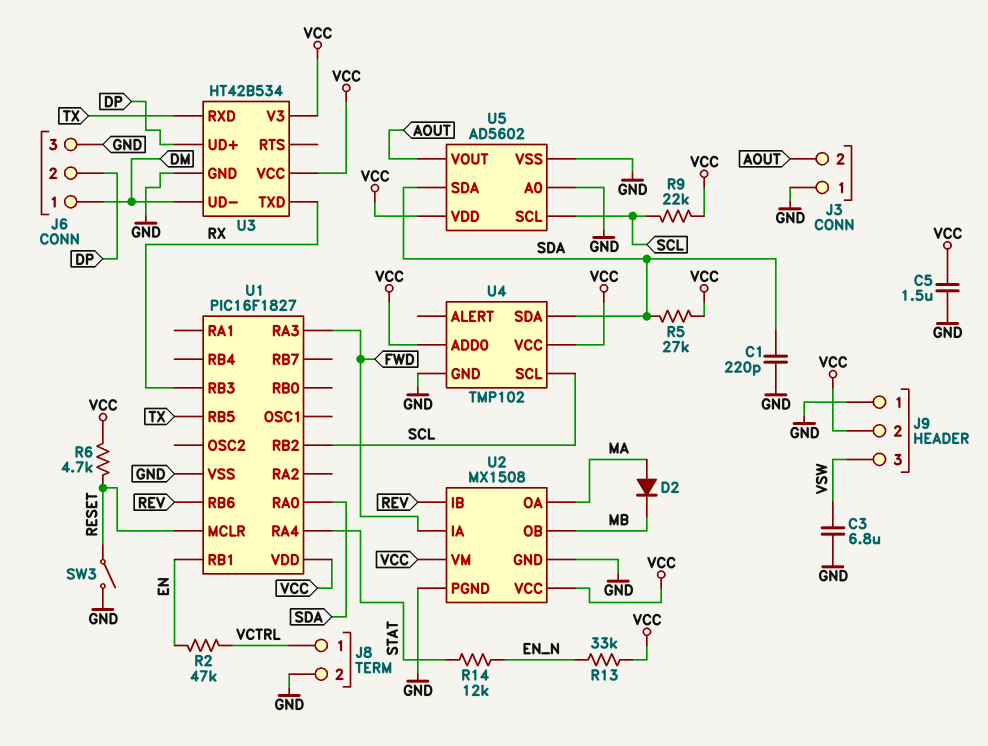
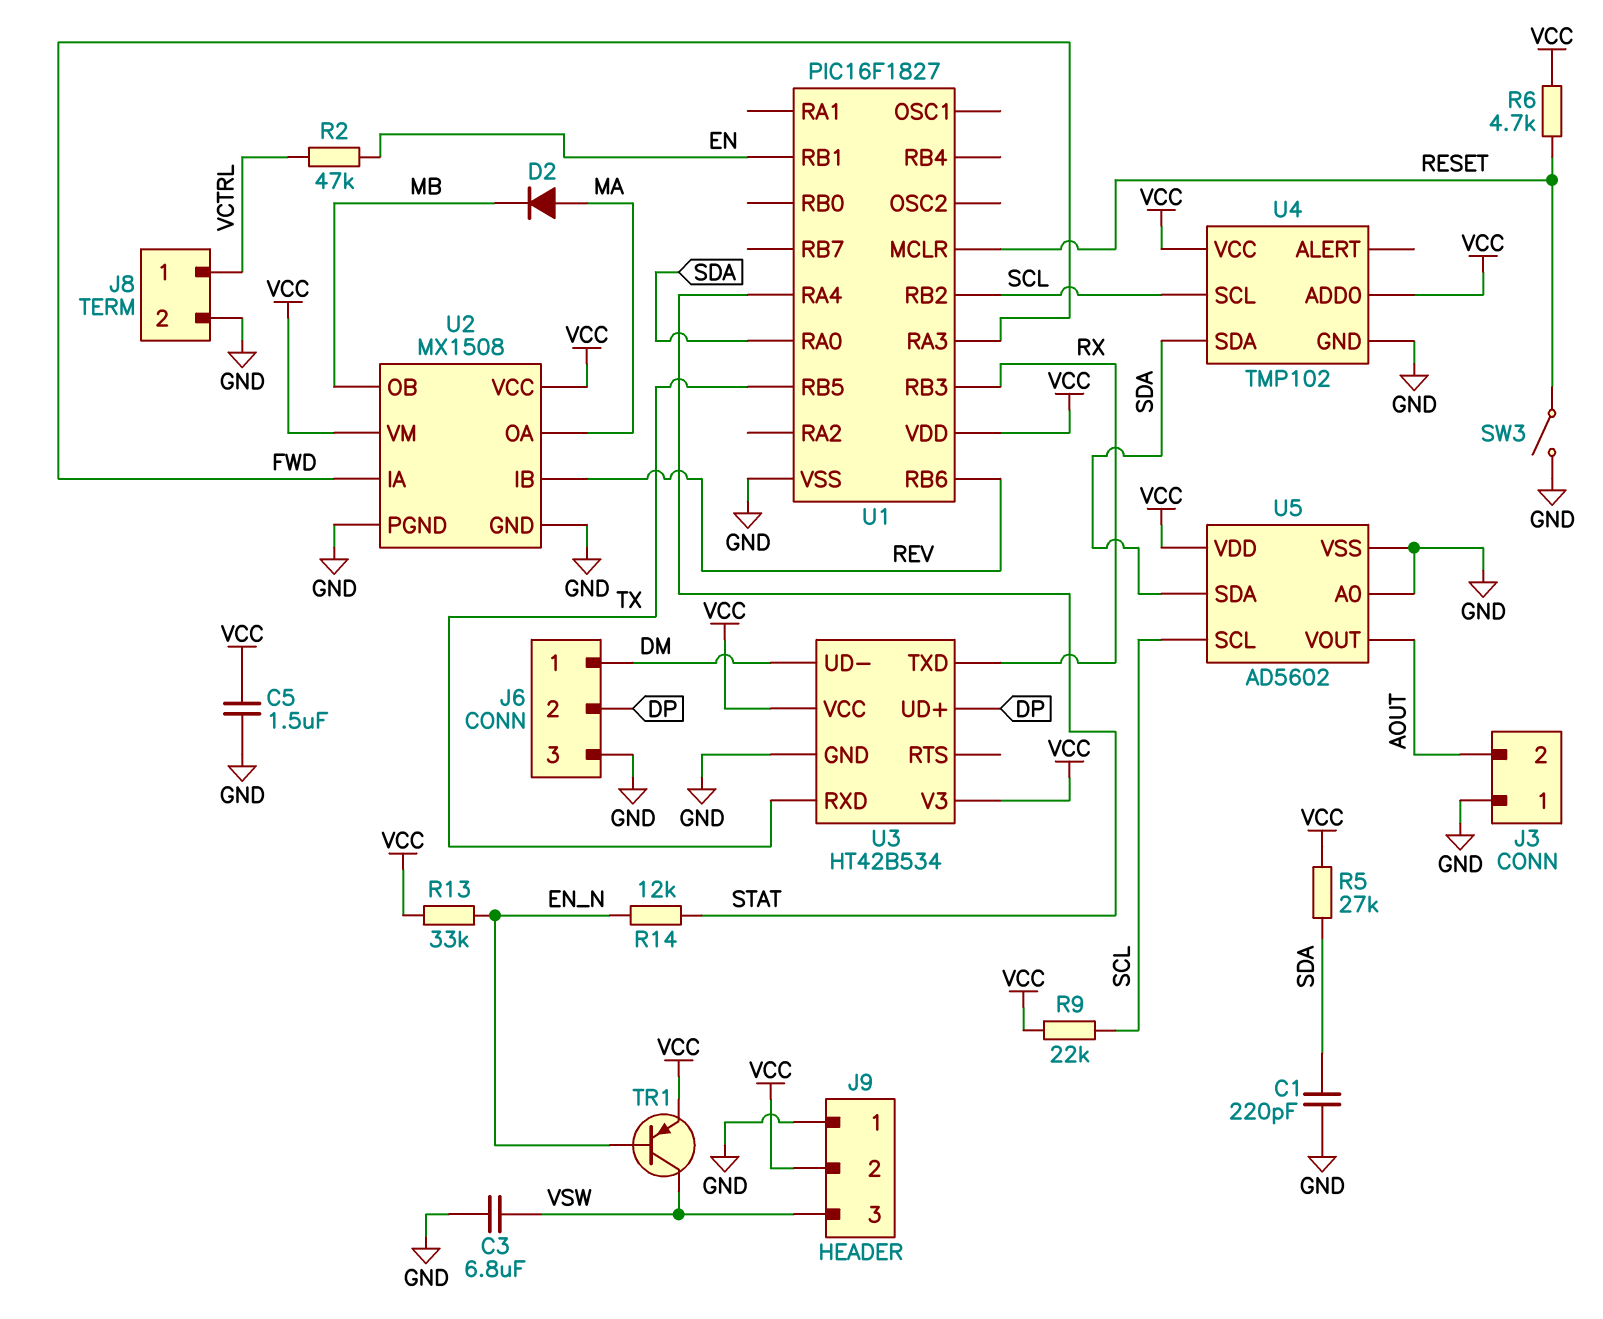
TR1: none -> PNP (B EN_N, C VSW, E VCC)

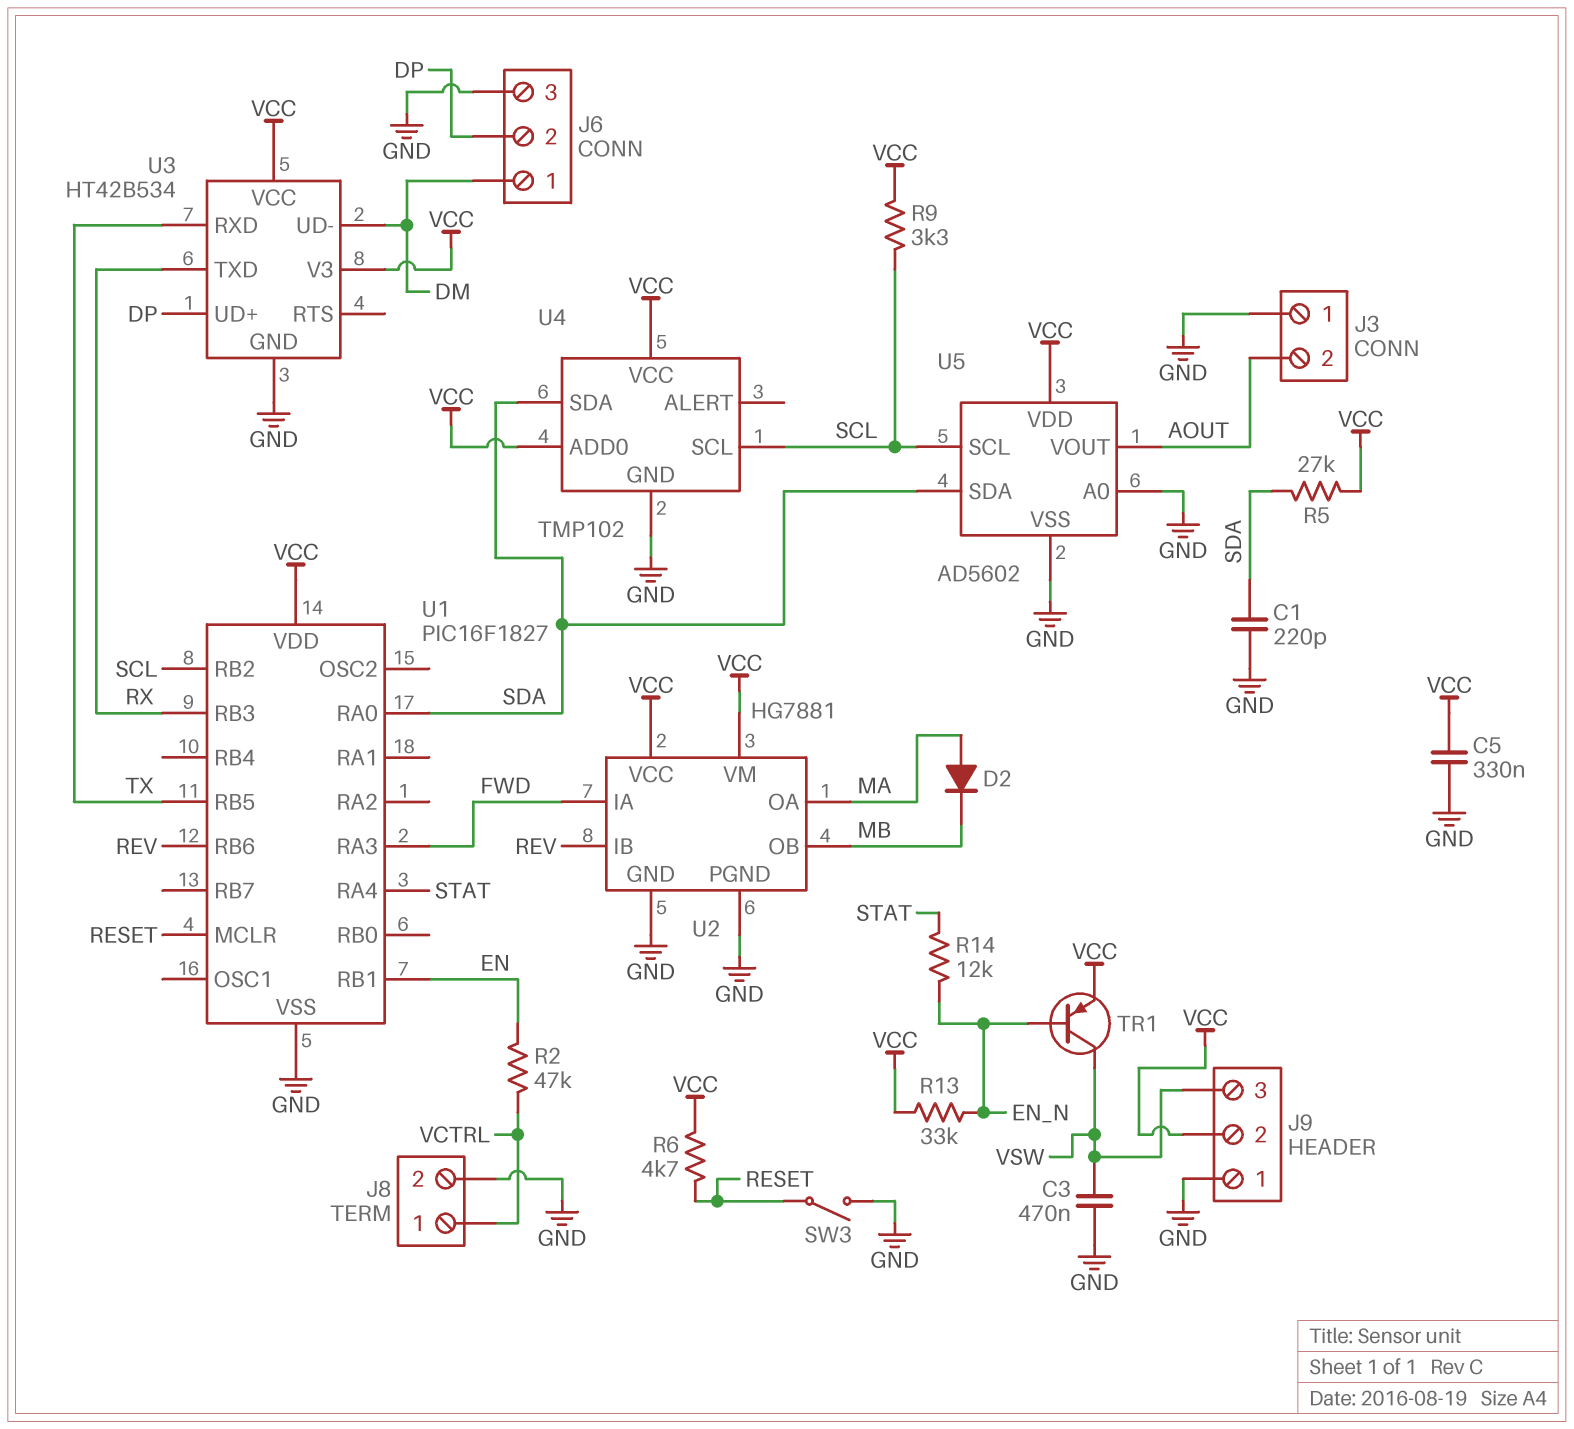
C3: 6.8uF (GND, VSW) -> 470nF (GND, VSW)
C5: 1.5uF (GND, VCC) -> 330nF (GND, VCC)
R9: 22k (SCL, VCC) -> 3.3k (SCL, VCC)
U2: MX1508 -> HG7881

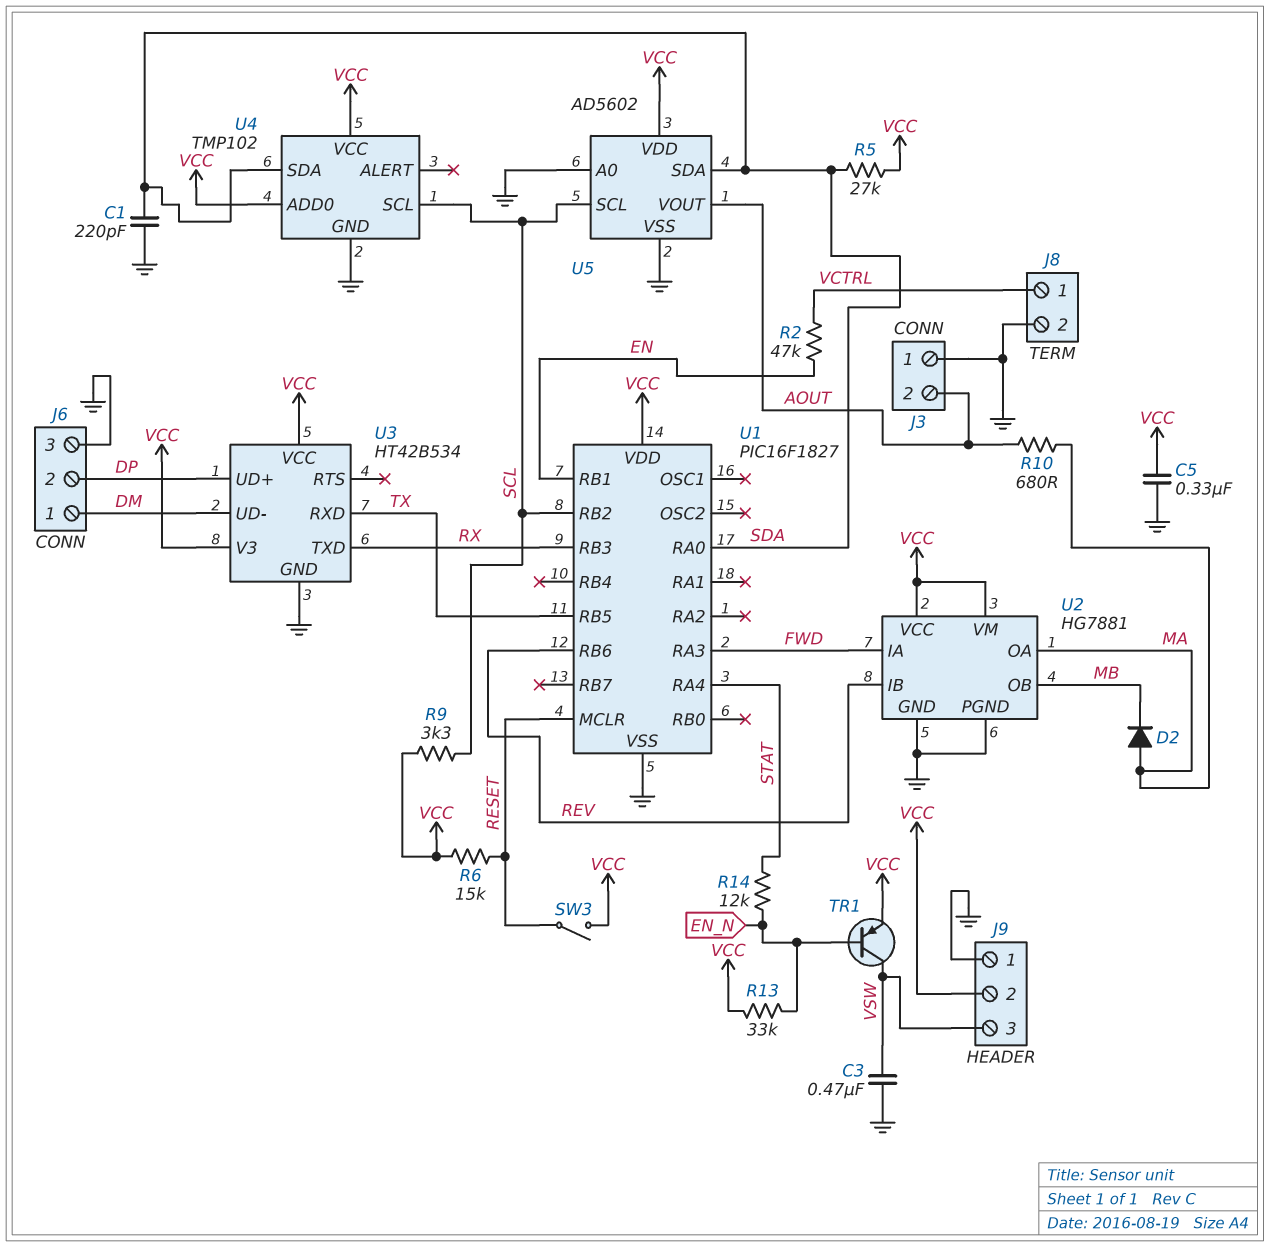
R6: 4.7k (RESET, VCC) -> 15k (RESET, VCC)
R10: none -> 680 (AOUT, MA)
SW3: switch (GND, RESET) -> switch (RESET, VCC)

